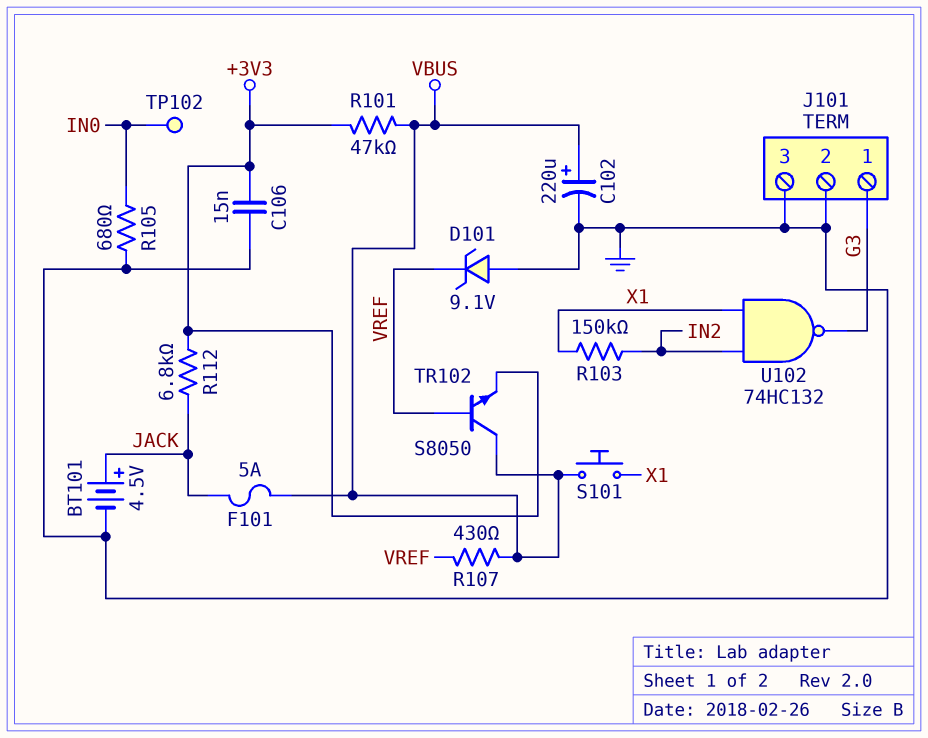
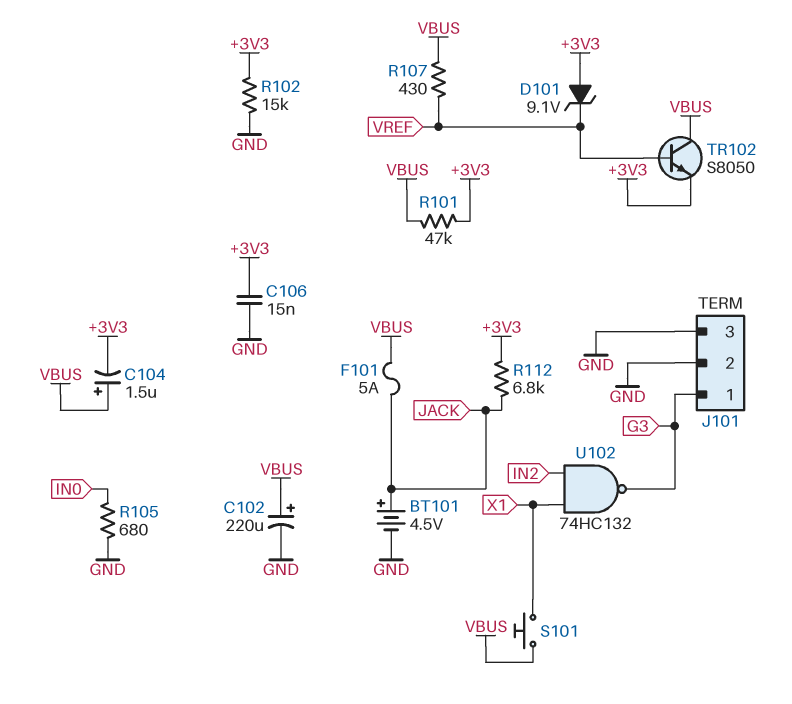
C104: none -> 1.5uF (plus VBUS, minus +3V3)
D101: zener 9.1V (A GND, K VREF) -> zener 9.1V (A +3V3, K VREF)
R102: none -> 15k (+3V3, GND)
R103: 150k (IN2, X1) -> none
TP102: test point (IN0) -> none

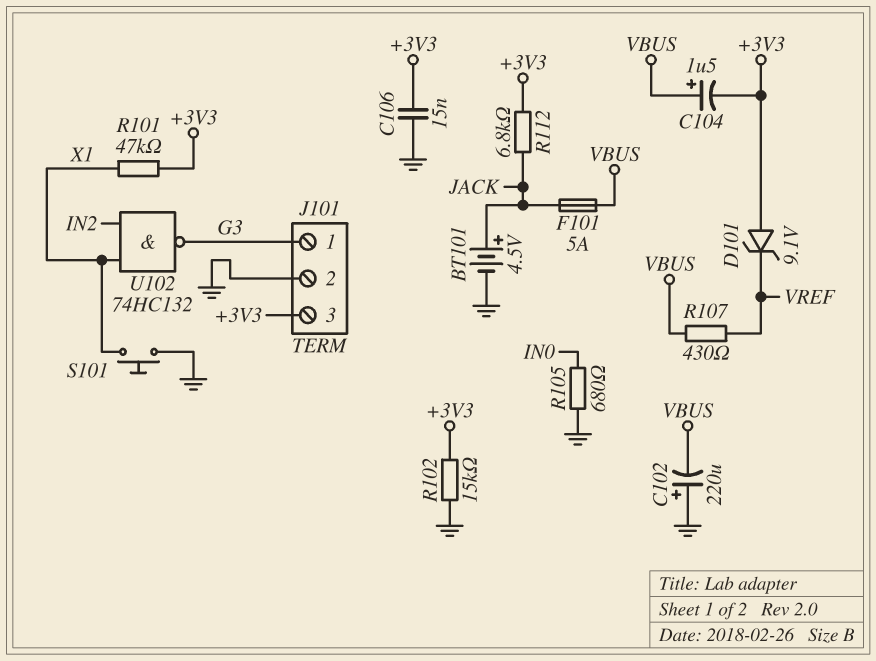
C102: 220uF (plus VBUS, minus GND) -> 220uF (plus GND, minus VBUS)
J101 pin 3: GND -> +3V3
R101: 47k (+3V3, VBUS) -> 47k (+3V3, X1)
S101: button (VBUS, X1) -> button (GND, X1)
TR102: NPN S8050 (B VREF, C VBUS, E +3V3) -> none

